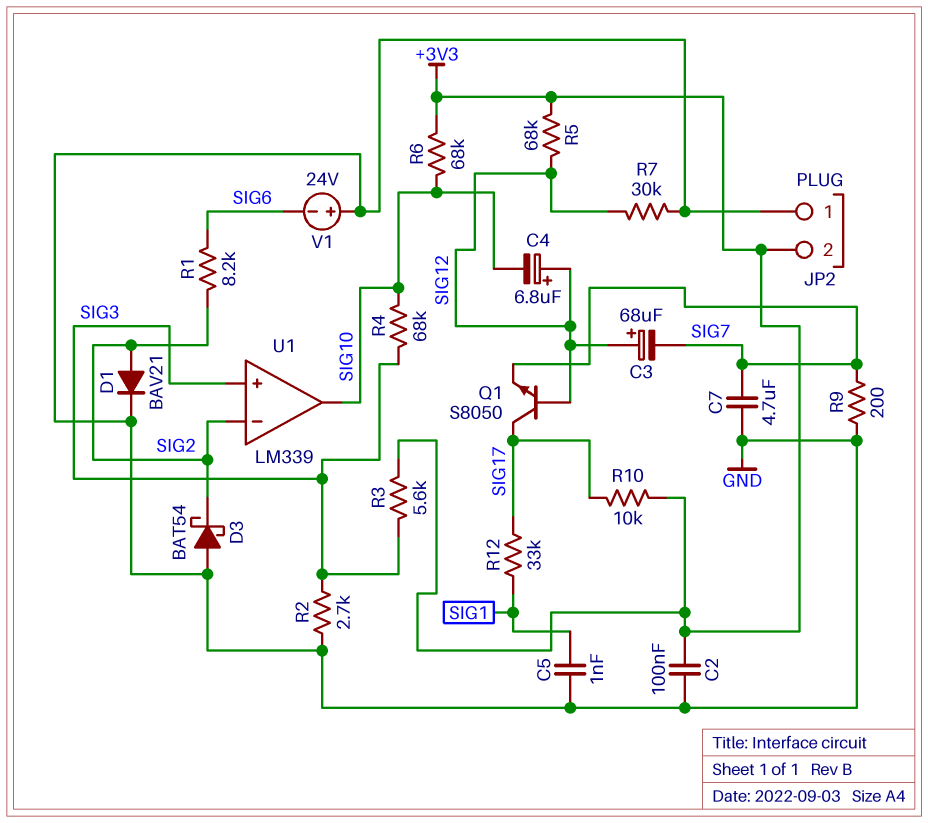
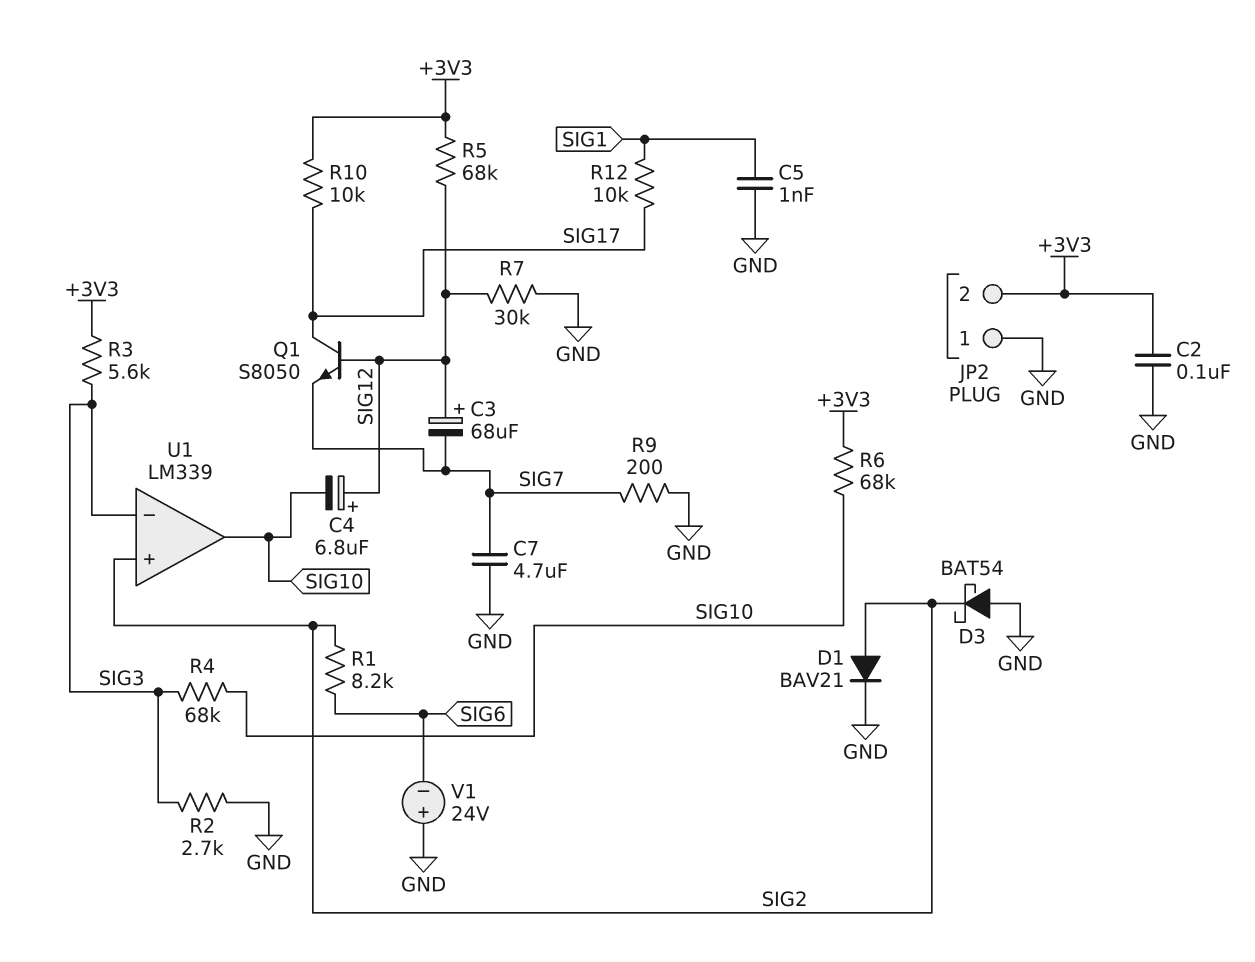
R12: 33k (SIG1, SIG17) -> 10k (SIG1, SIG17)
U1 pin in+: SIG3 -> SIG2
U1 pin in-: SIG2 -> SIG3

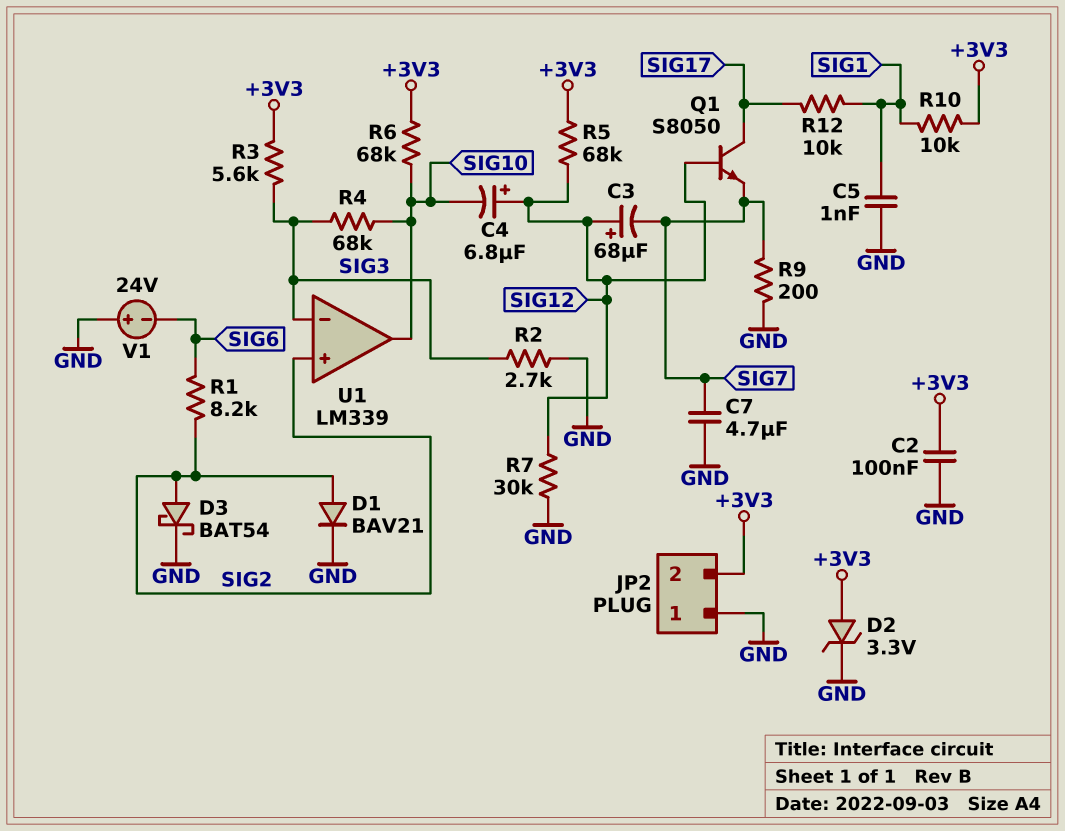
D2: none -> zener 3.3V (A +3V3, K GND)
D3: schottky BAT54 (A GND, K SIG2) -> schottky BAT54 (A SIG2, K GND)
R10: 10k (+3V3, SIG17) -> 10k (+3V3, SIG1)

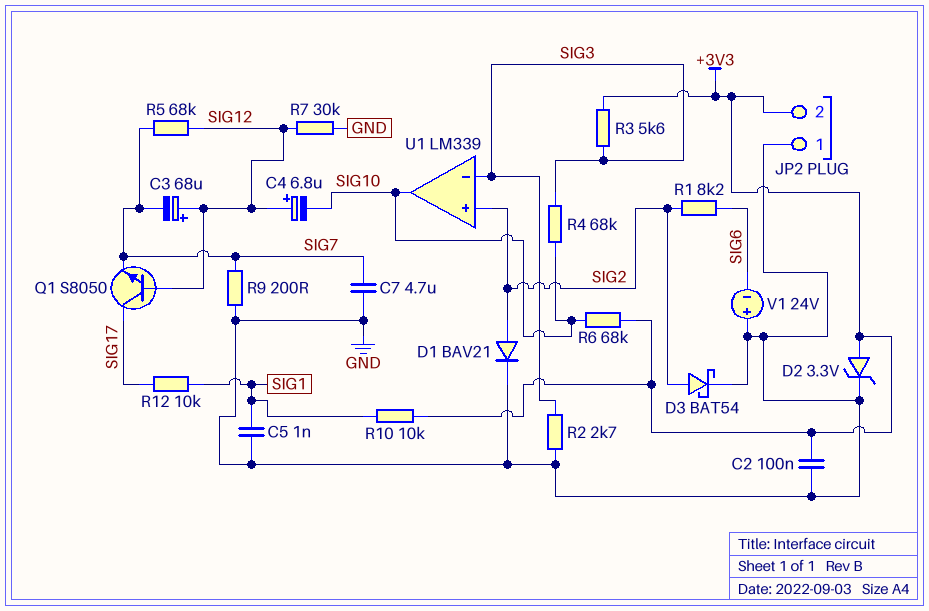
R5: 68k (+3V3, SIG12) -> 68k (SIG7, SIG12)

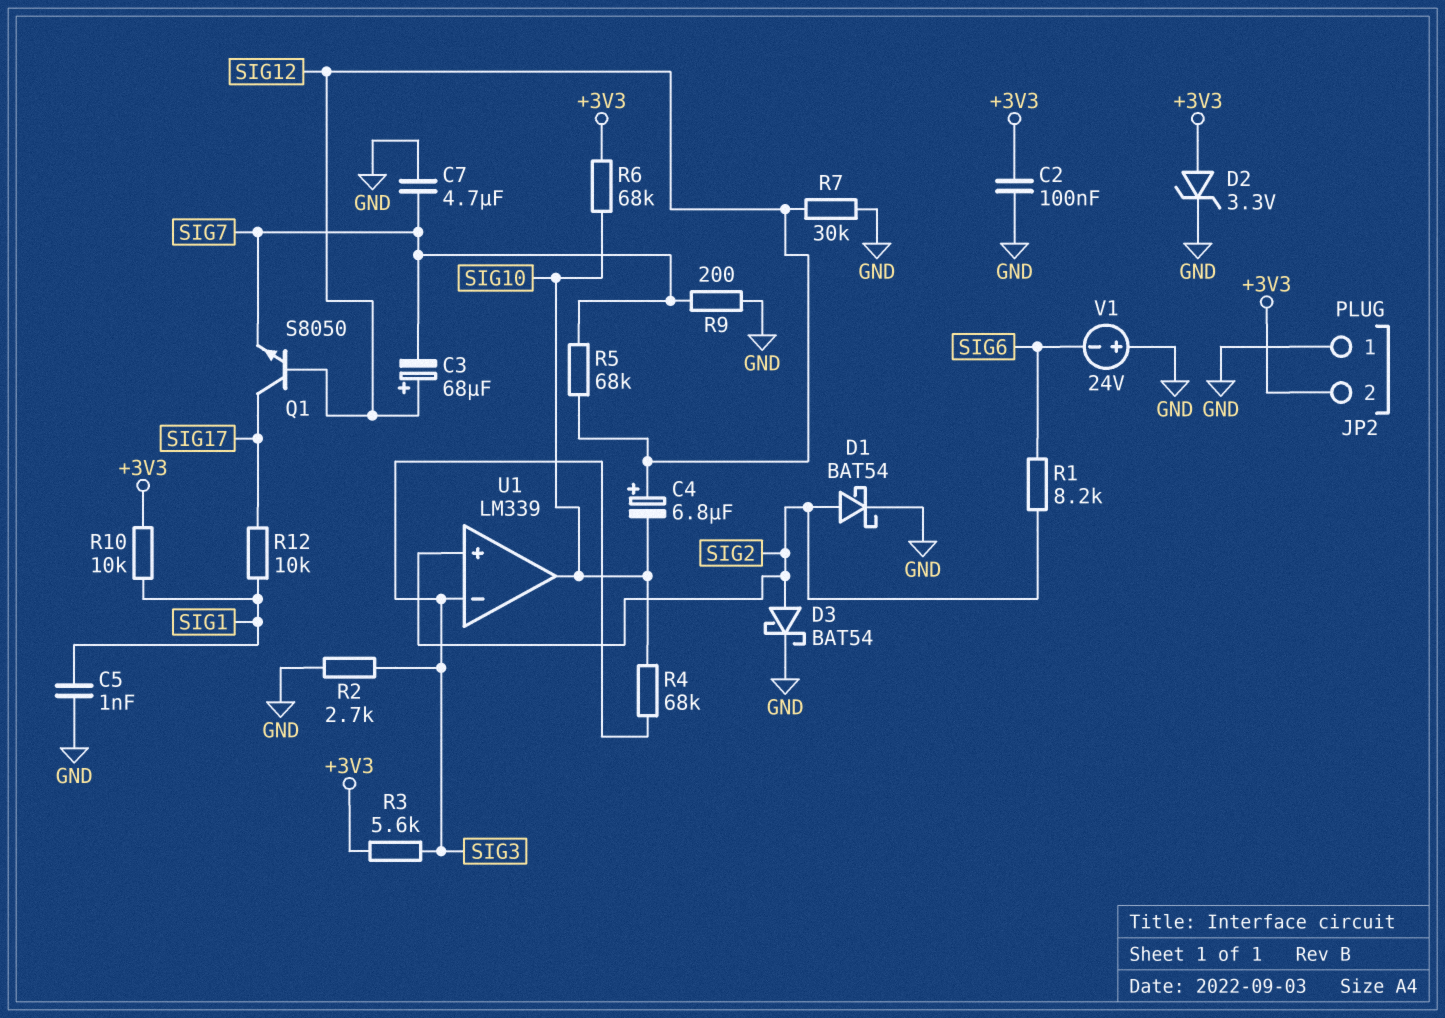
D1: diode BAV21 (A SIG2, K GND) -> schottky BAT54 (A SIG2, K GND)

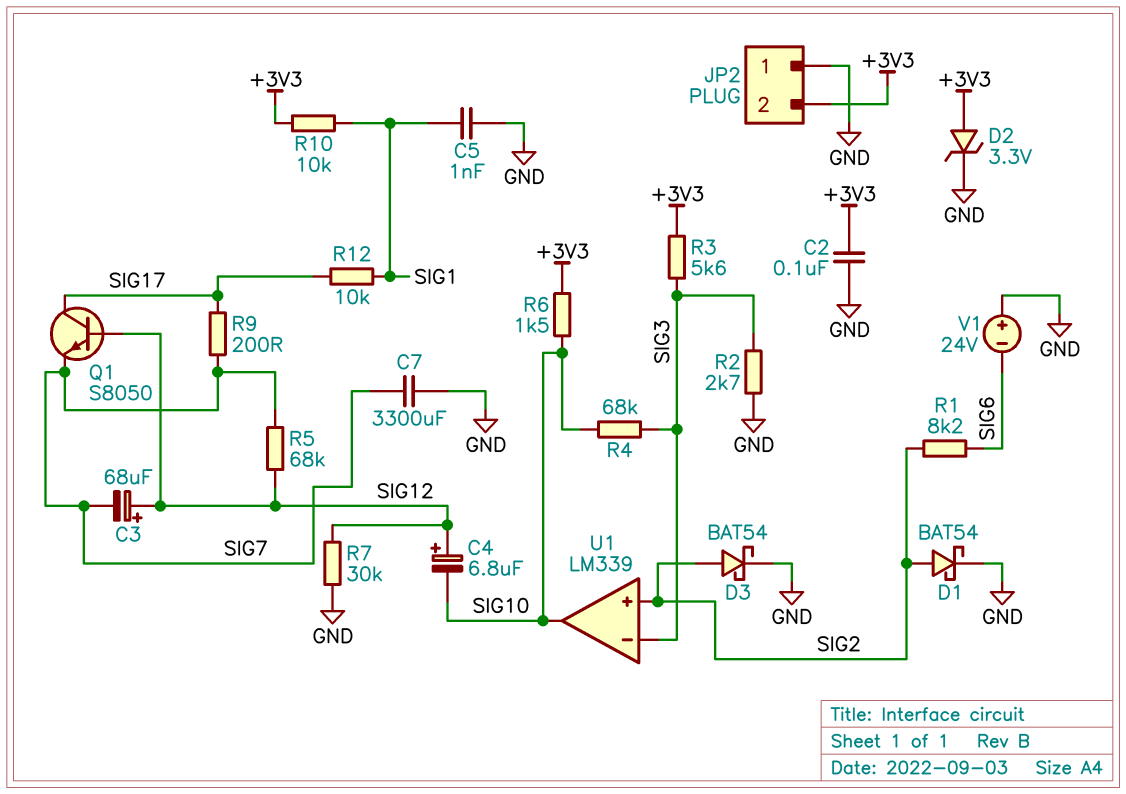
C7: 4.7uF (GND, SIG7) -> 3300uF (GND, SIG7)
R6: 68k (+3V3, SIG10) -> 1.5k (+3V3, SIG10)
R9: 200 (GND, SIG7) -> 200 (SIG7, SIG17)

